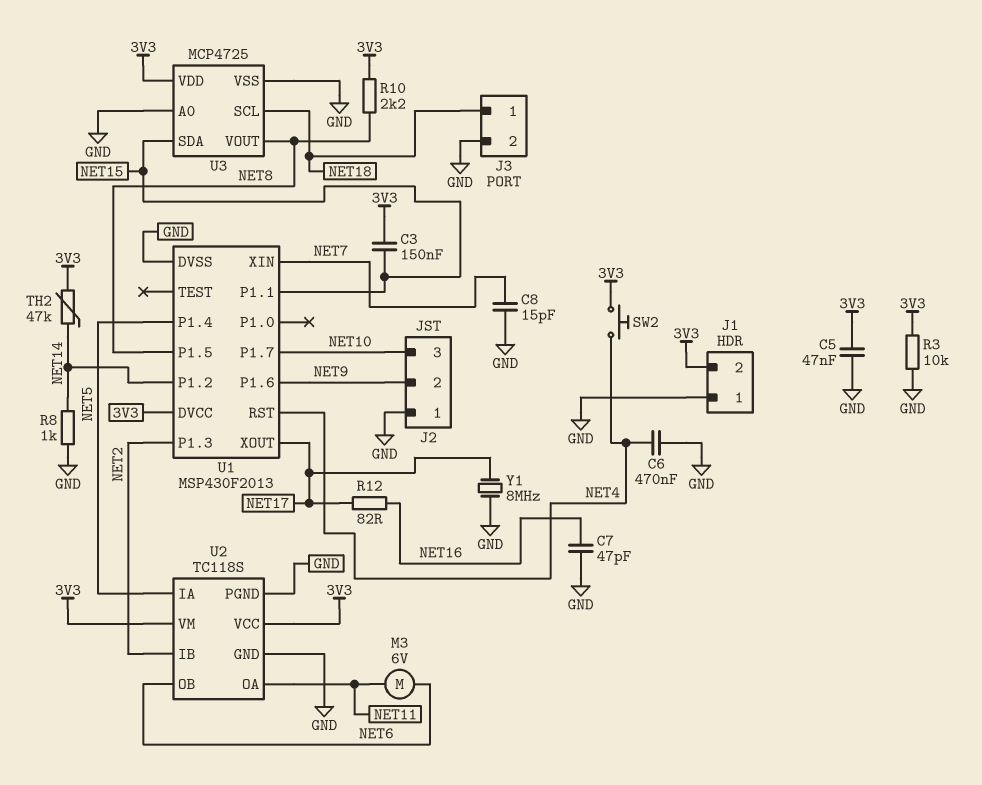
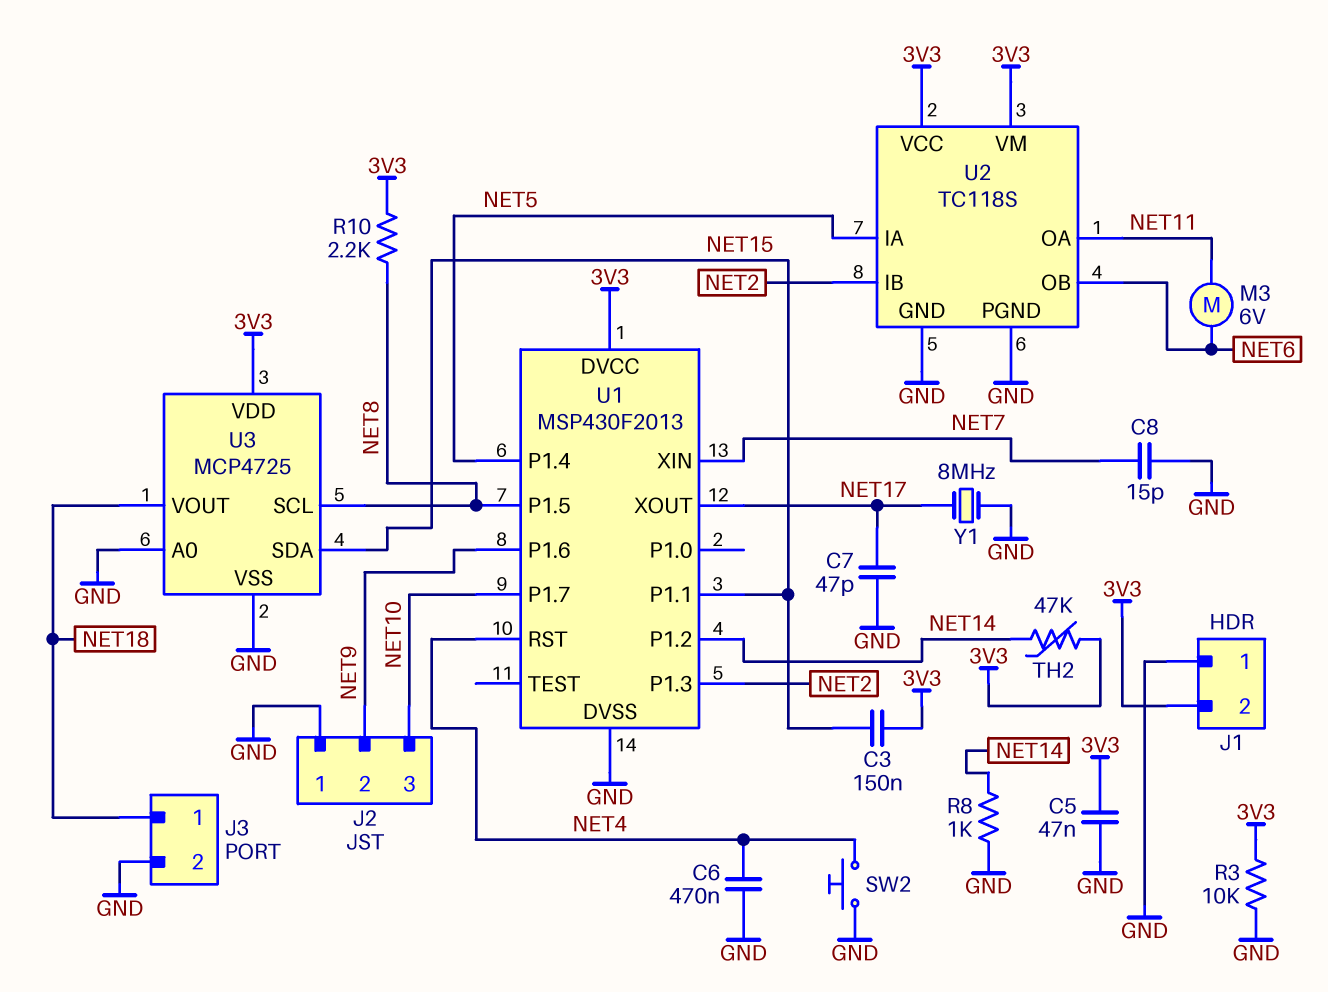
C7: 47pF (GND, NET16) -> 47pF (GND, NET17)
R12: 82 (NET16, NET17) -> none
SW2: button (3V3, NET4) -> button (GND, NET4)
U3 pin SCL: NET18 -> NET8
U3 pin VOUT: NET8 -> NET18

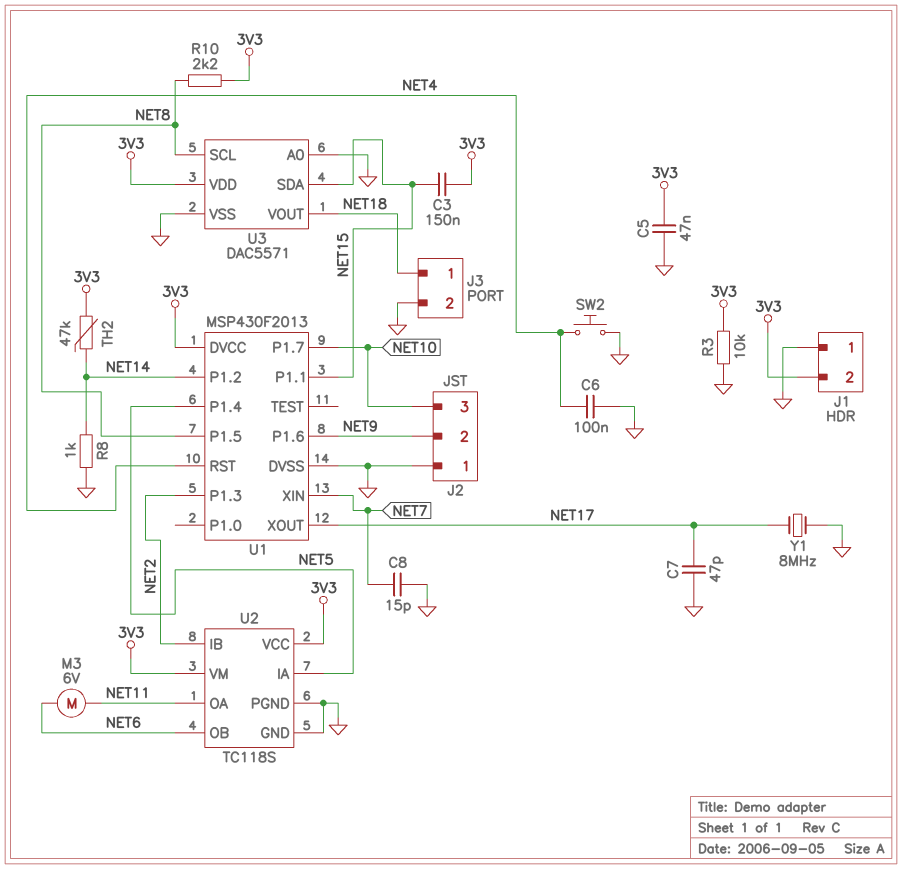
C6: 470nF (GND, NET4) -> 100nF (GND, NET4)
U3: MCP4725 -> DAC5571

